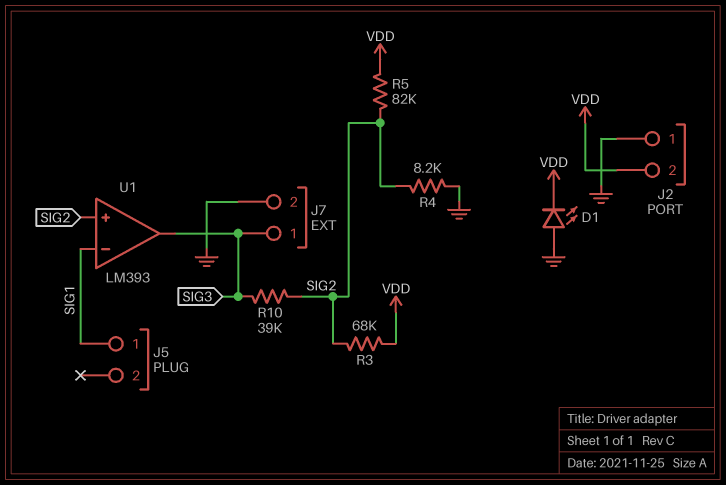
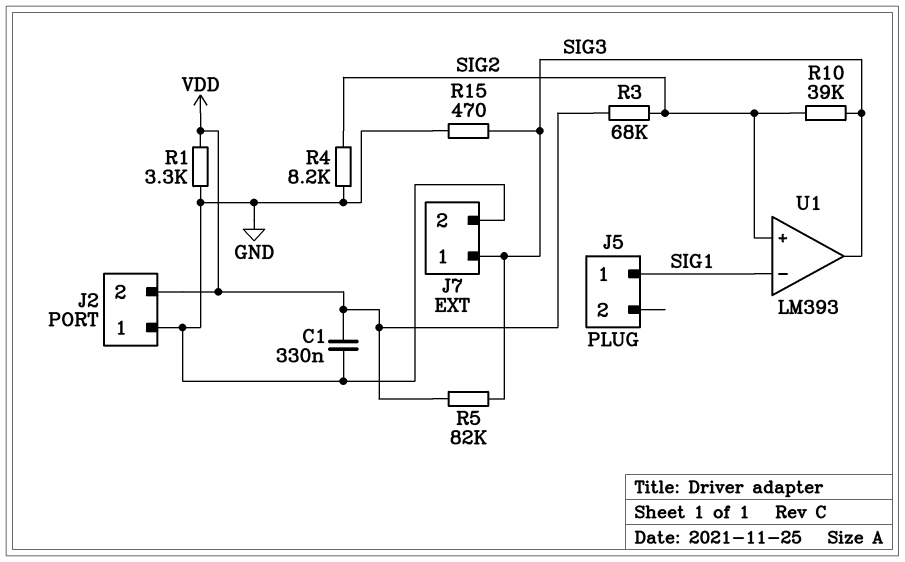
C1: none -> 330nF (GND, VDD)
D1: LED (A GND, K VDD) -> none
R1: none -> 3.3k (GND, VDD)
R5: 82k (SIG2, VDD) -> 82k (SIG3, VDD)
R15: none -> 470 (GND, SIG3)

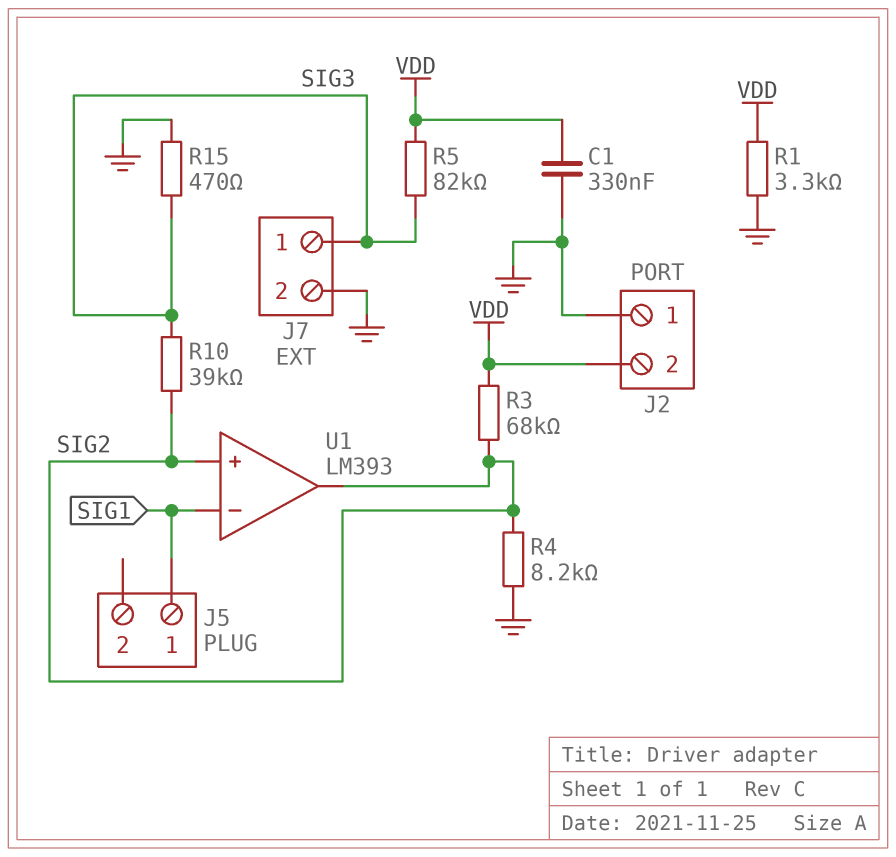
U1 pin out: SIG3 -> SIG2

